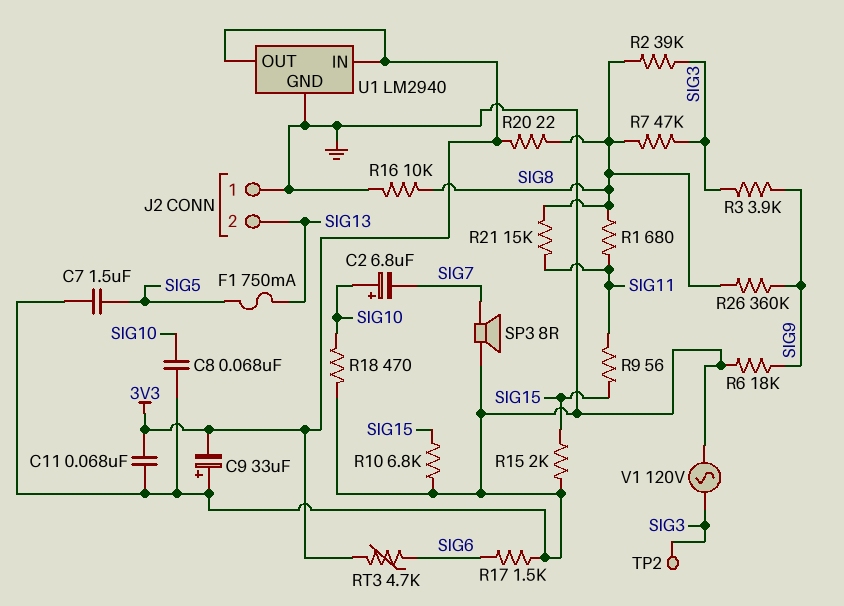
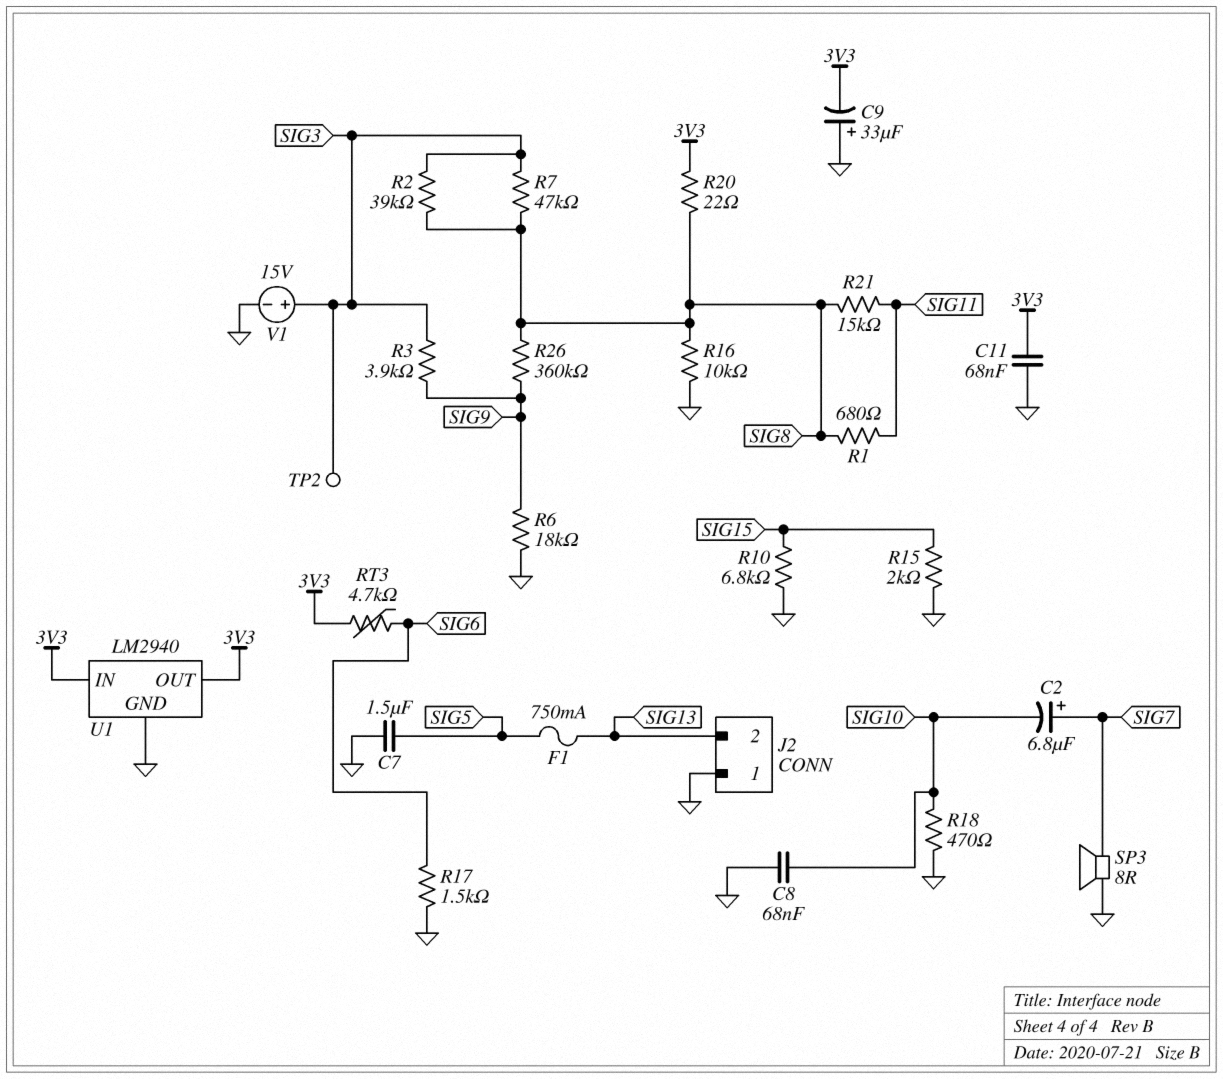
C2: 6.8uF (plus SIG10, minus SIG7) -> 6.8uF (plus SIG7, minus SIG10)
R9: 56 (SIG11, SIG15) -> none
V1: AC 120V (GND, SIG3) -> 15V (plus SIG3, minus GND)

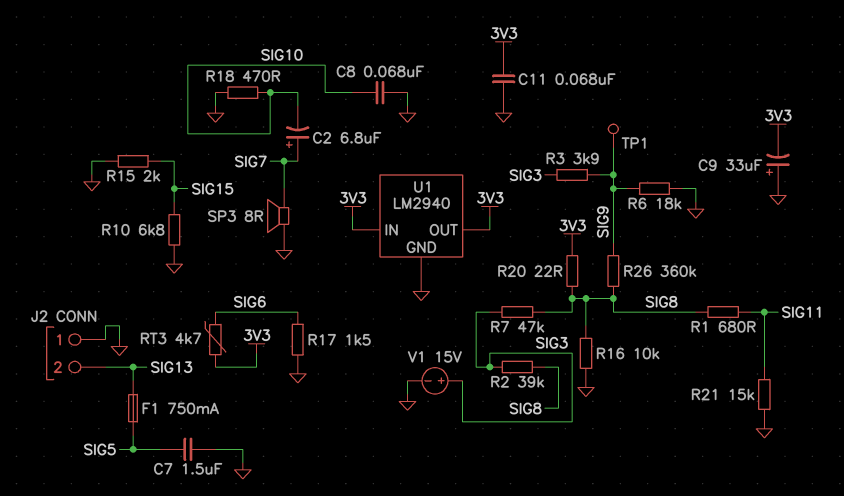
R21: 15k (SIG8, SIG11) -> 15k (GND, SIG11)
TP1: none -> test point (SIG9)
TP2: test point (SIG3) -> none

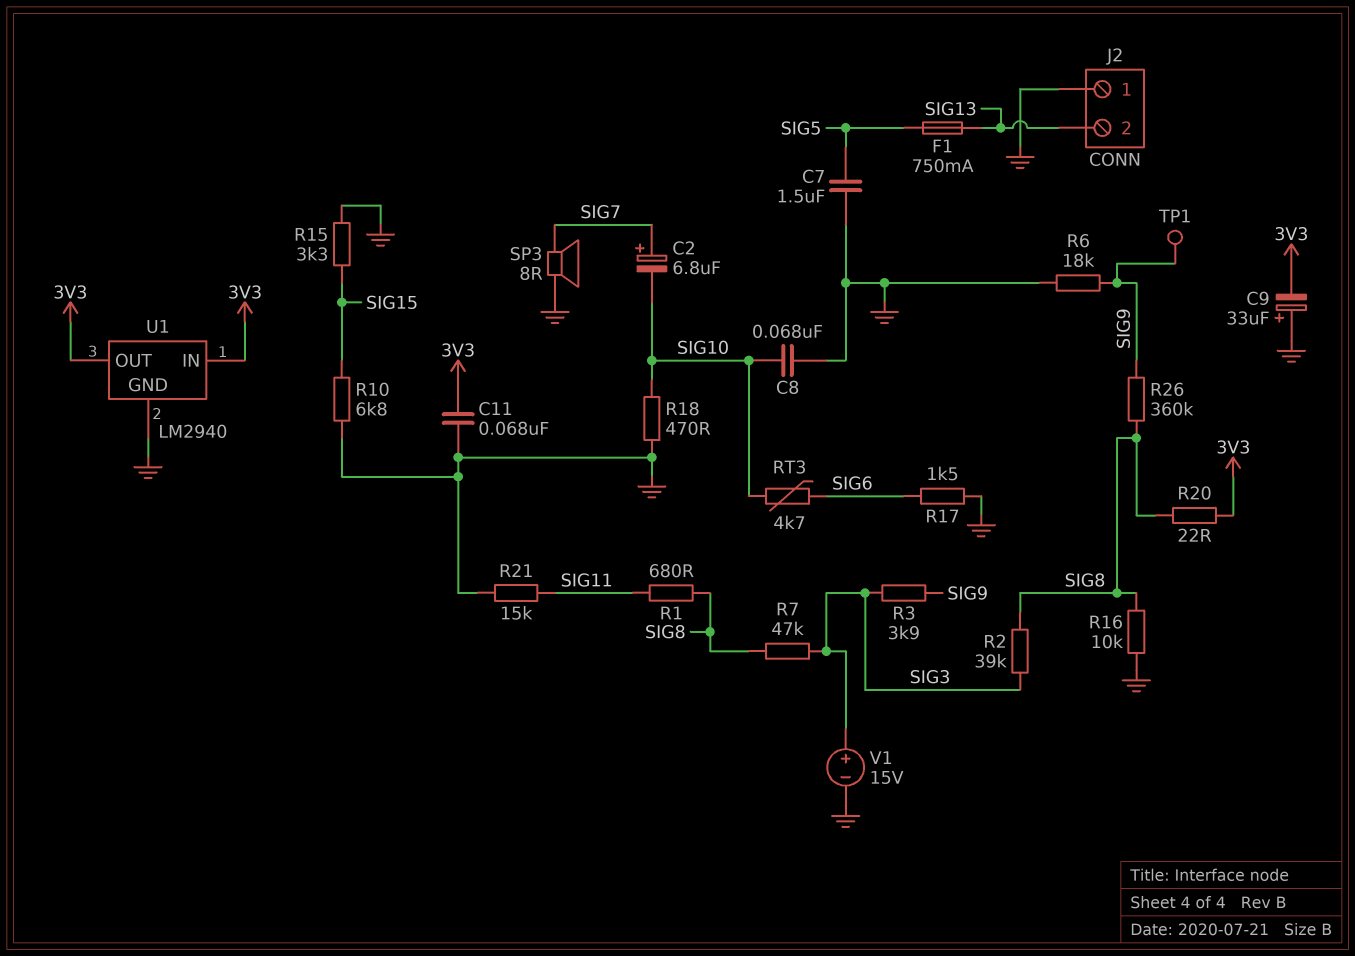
R15: 2k (GND, SIG15) -> 3.3k (GND, SIG15)
RT3: 4.7k (3V3, SIG6) -> 4.7k (SIG6, SIG10)

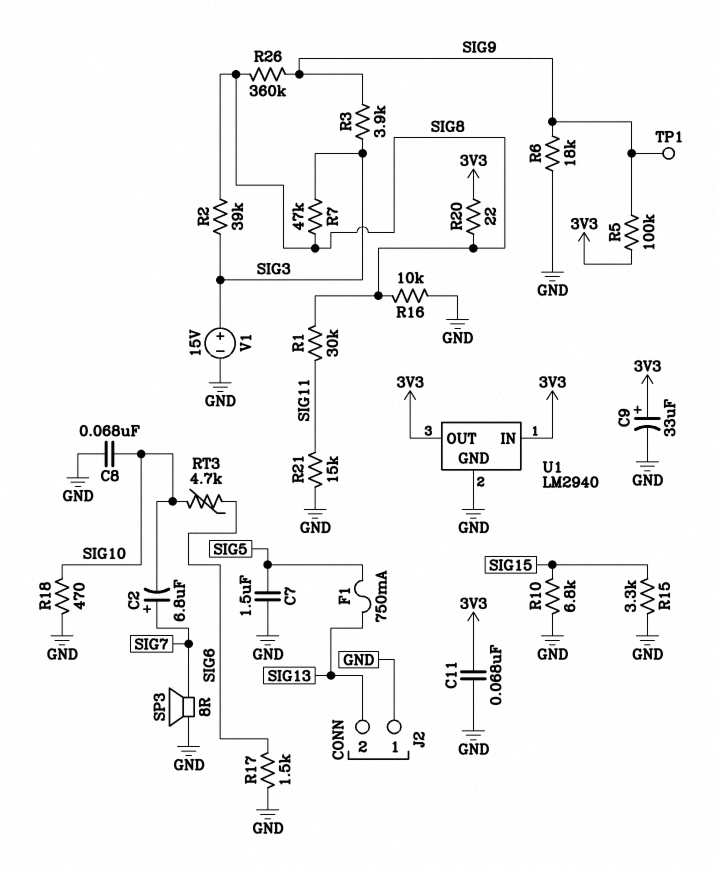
C9: 33uF (plus GND, minus 3V3) -> 33uF (plus 3V3, minus GND)
R1: 680 (SIG8, SIG11) -> 30k (SIG8, SIG11)
R5: none -> 100k (3V3, SIG9)

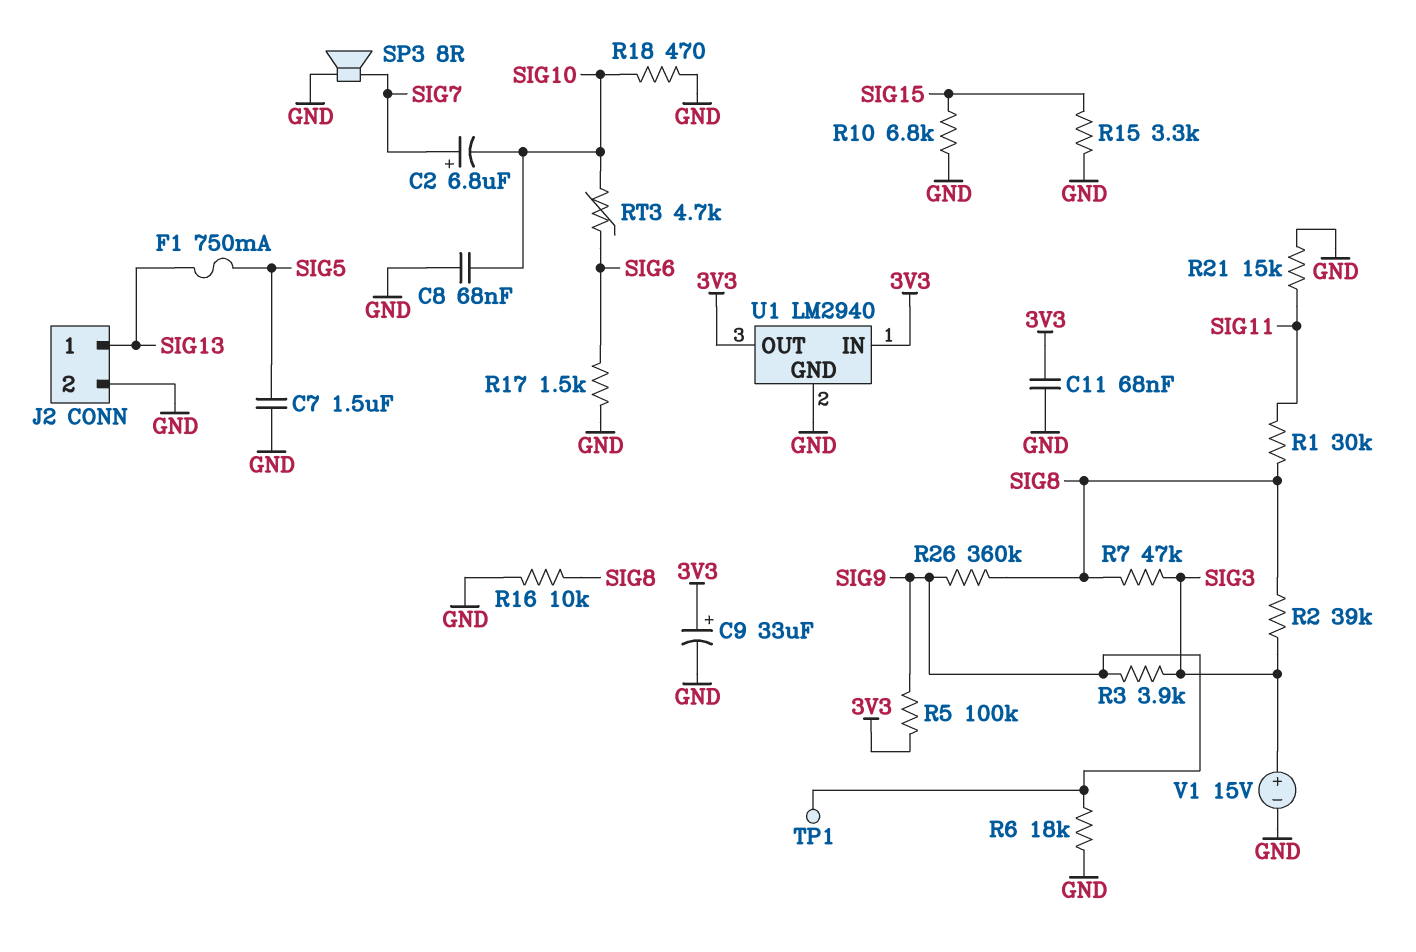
J2 pin 1: GND -> SIG13
J2 pin 2: SIG13 -> GND
R20: 22 (3V3, SIG8) -> none

